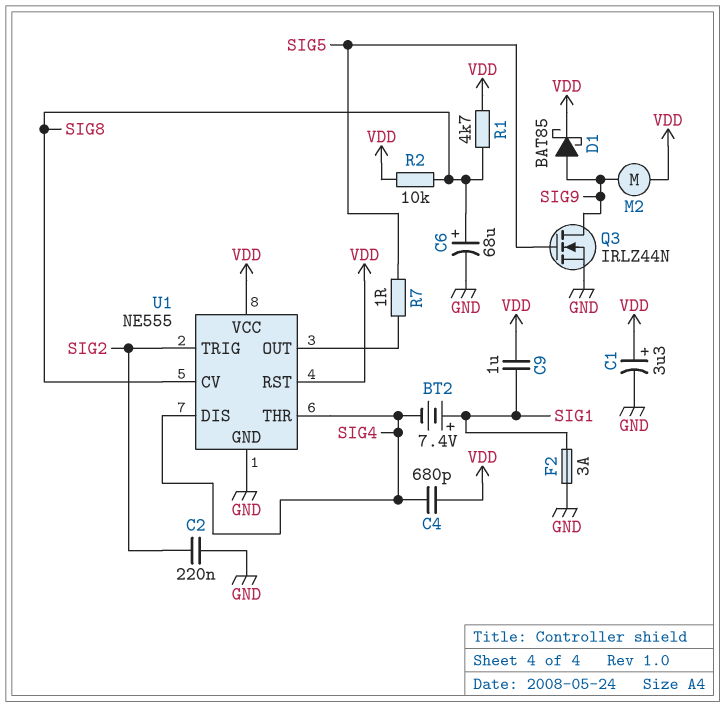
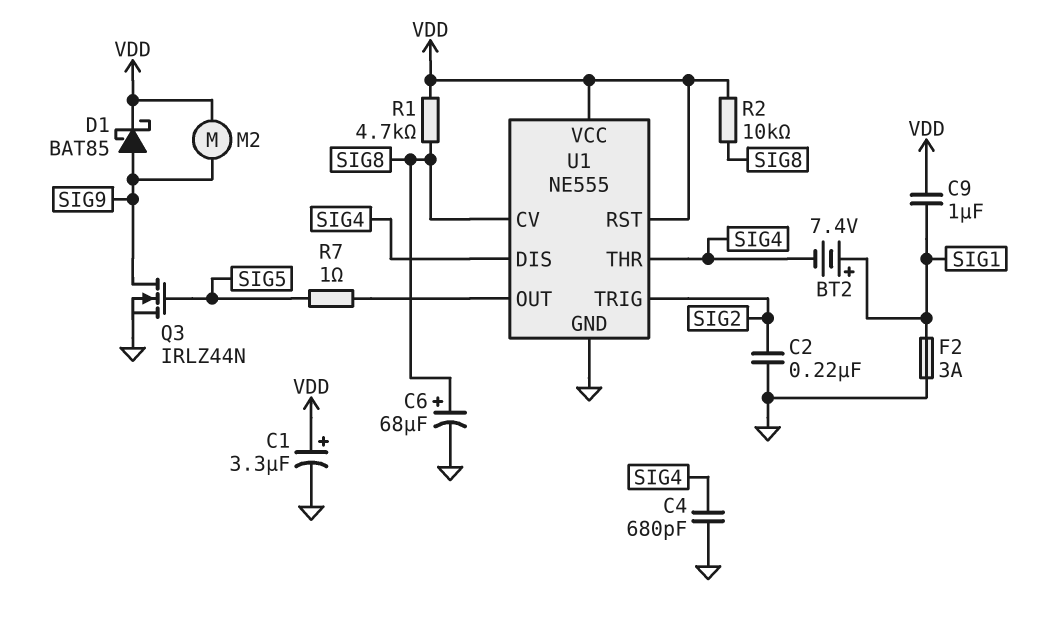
C4: 680pF (SIG4, VDD) -> 680pF (GND, SIG4)

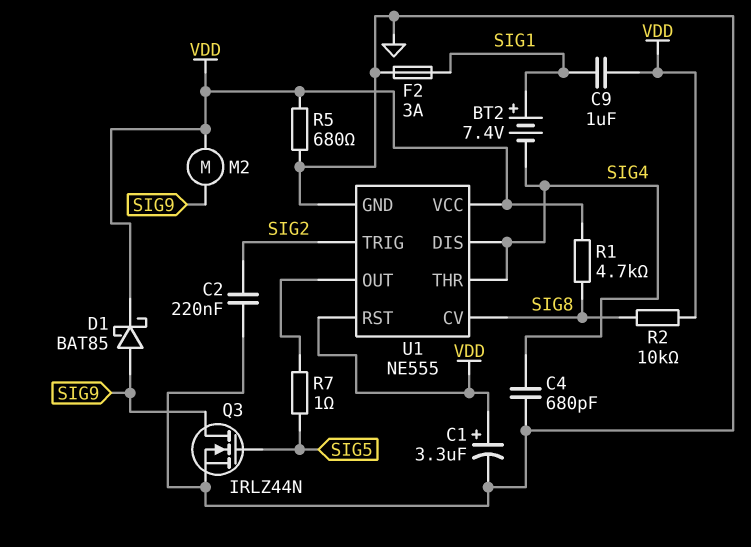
C6: 68uF (plus SIG8, minus GND) -> none
R5: none -> 680 (GND, VDD)

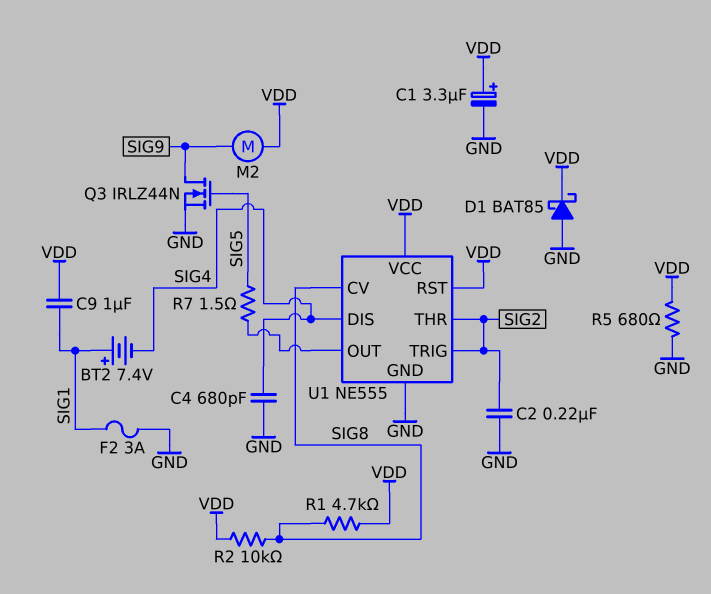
D1: schottky BAT85 (A SIG9, K VDD) -> schottky BAT85 (A GND, K VDD)
R7: 1 (SIG5, U1/OUT) -> 1.5 (SIG5, U1/OUT)
U1 pin THR: SIG4 -> SIG2

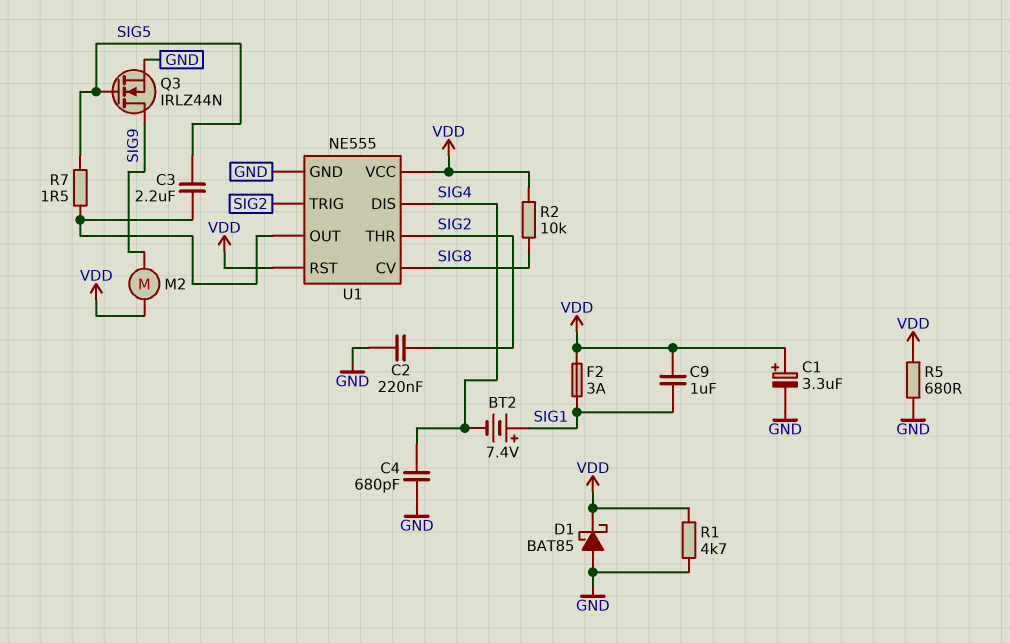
C3: none -> 2.2uF (SIG5, U1/OUT)
F2: 3A (GND, SIG1) -> 3A (SIG1, VDD)
R1: 4.7k (SIG8, VDD) -> 4.7k (GND, VDD)

